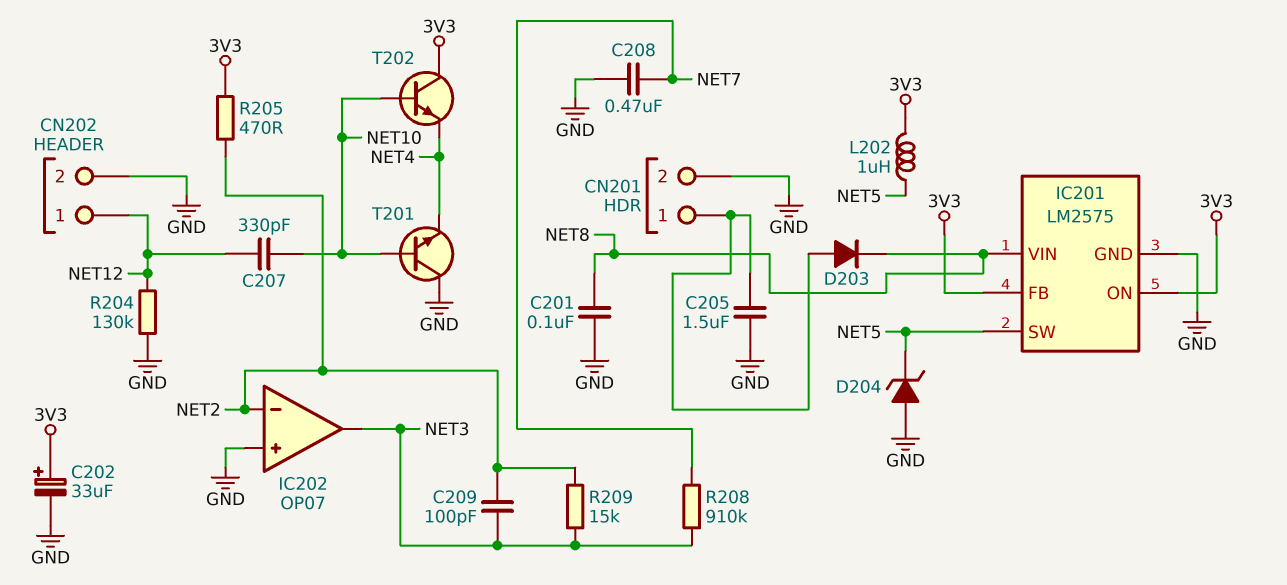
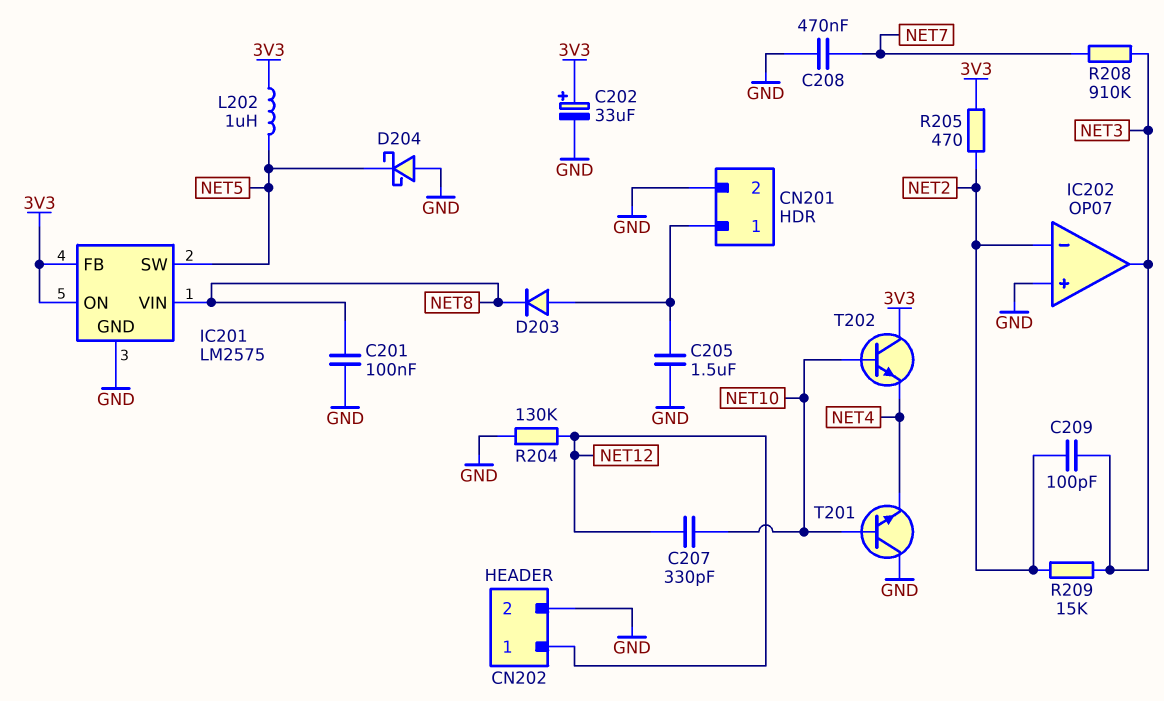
D204: zener (A GND, K NET5) -> schottky (A GND, K NET5)

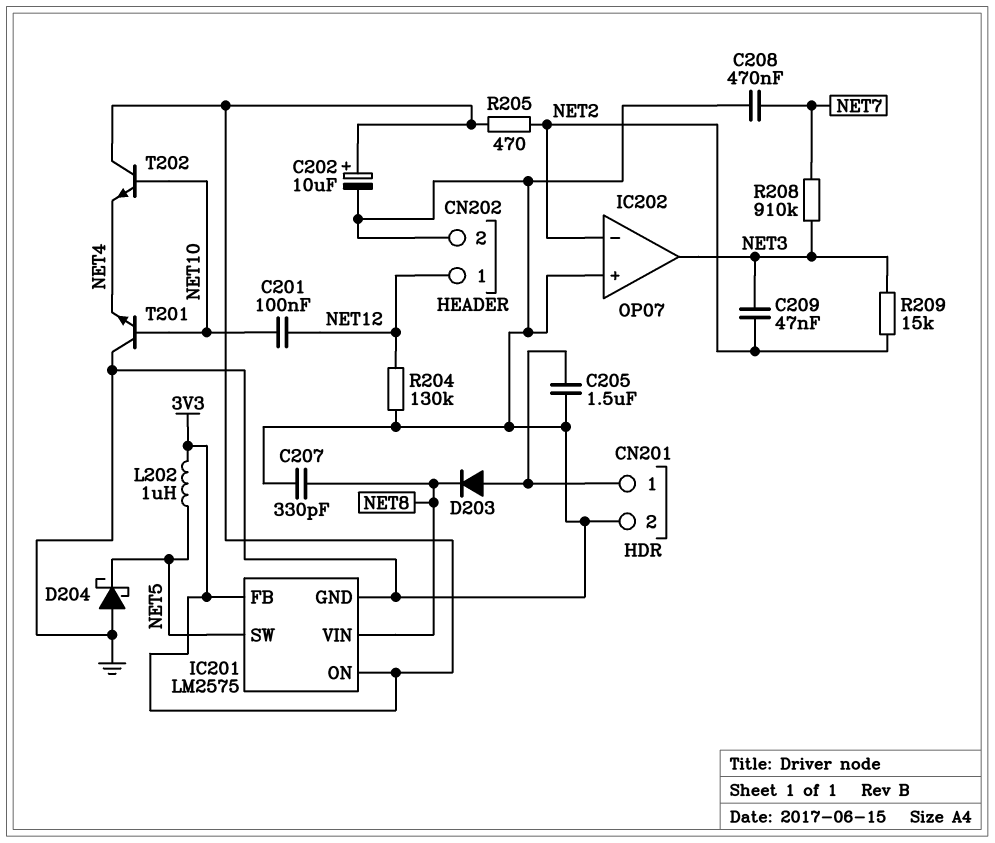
C201: 100nF (GND, NET8) -> 100nF (NET10, NET12)
C202: 33uF (plus 3V3, minus GND) -> 10uF (plus 3V3, minus GND)
C207: 330pF (NET10, NET12) -> 330pF (GND, NET8)
C209: 100pF (NET2, NET3) -> 47nF (NET2, NET3)

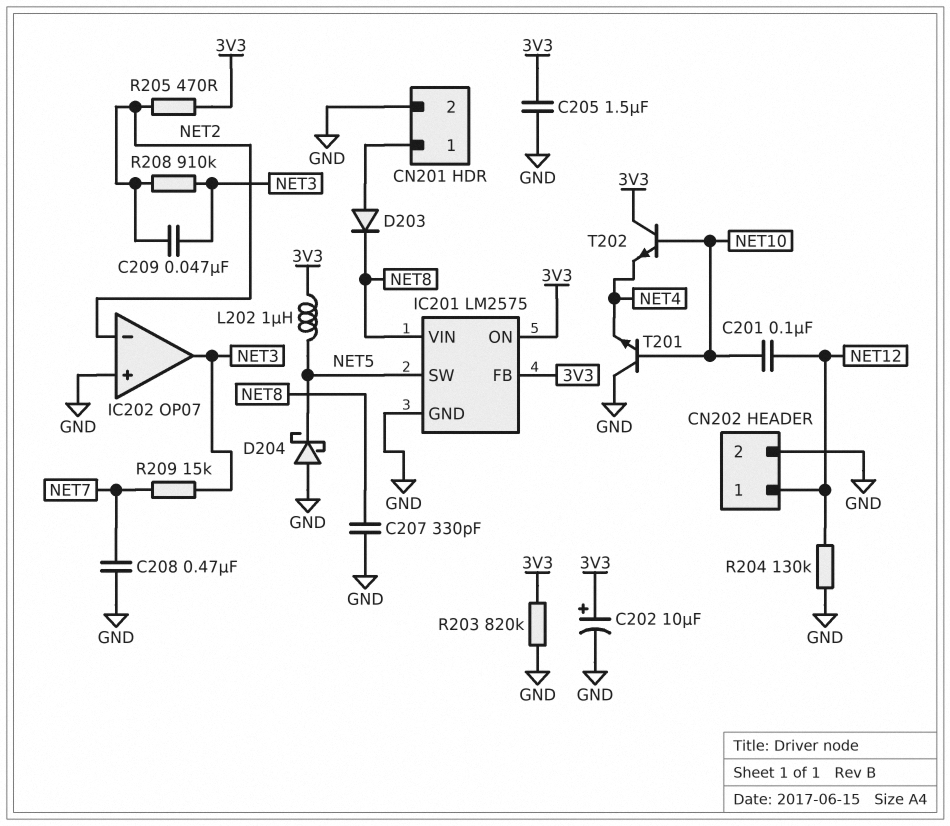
C205: 1.5uF (CN201/1, GND) -> 1.5uF (3V3, GND)
R203: none -> 820k (3V3, GND)
R208: 910k (NET3, NET7) -> 910k (NET2, NET3)
R209: 15k (NET2, NET3) -> 15k (NET3, NET7)

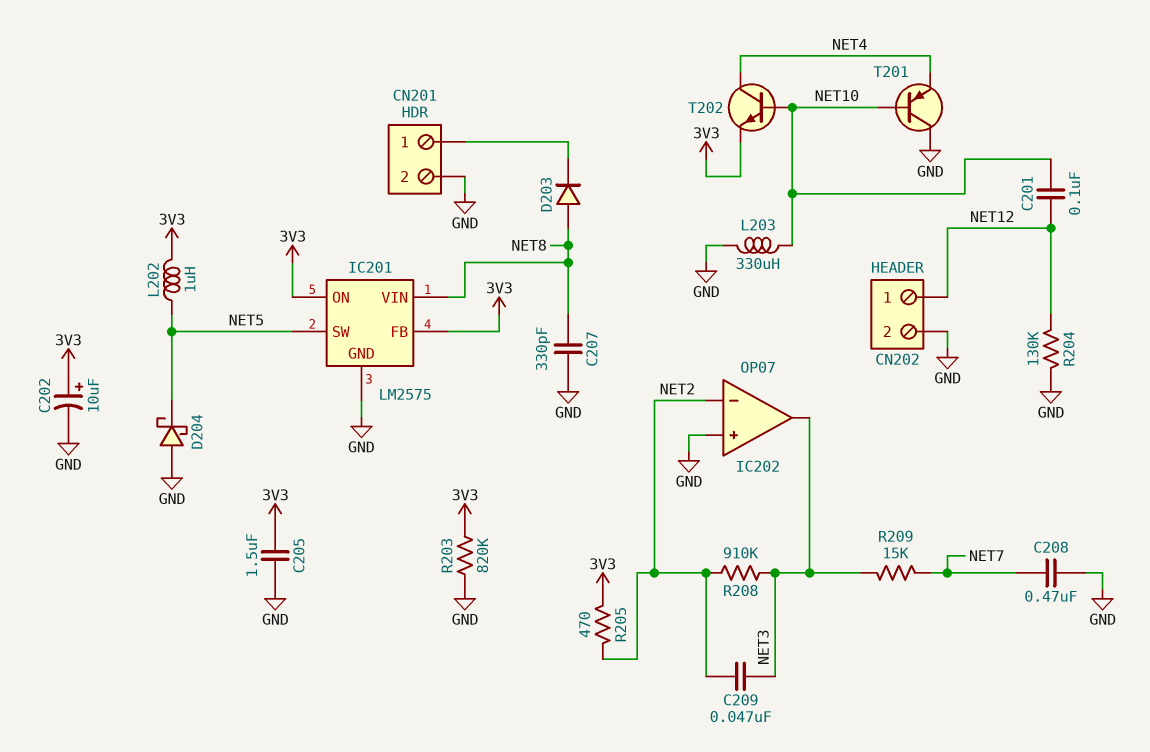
D203: diode (A CN201/1, K NET8) -> diode (A NET8, K CN201/1)
L203: none -> 330uH (GND, NET10)
T201: NPN (B NET10, C GND, E NET4) -> PNP (B NET10, C GND, E NET4)
T202: NPN (B NET10, C 3V3, E NET4) -> NPN (B NET10, C NET4, E 3V3)

